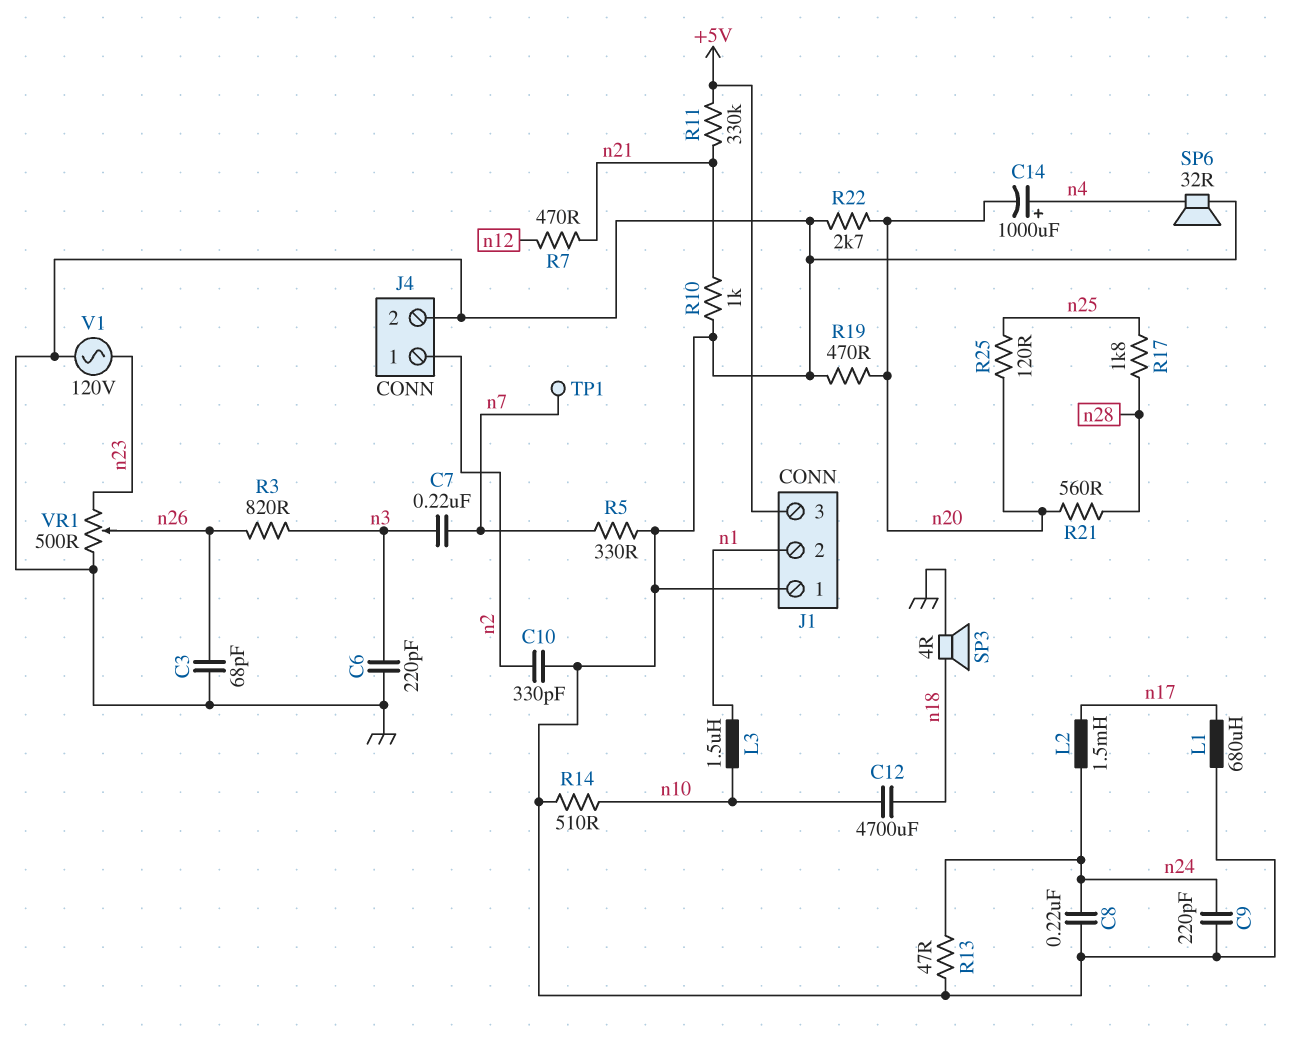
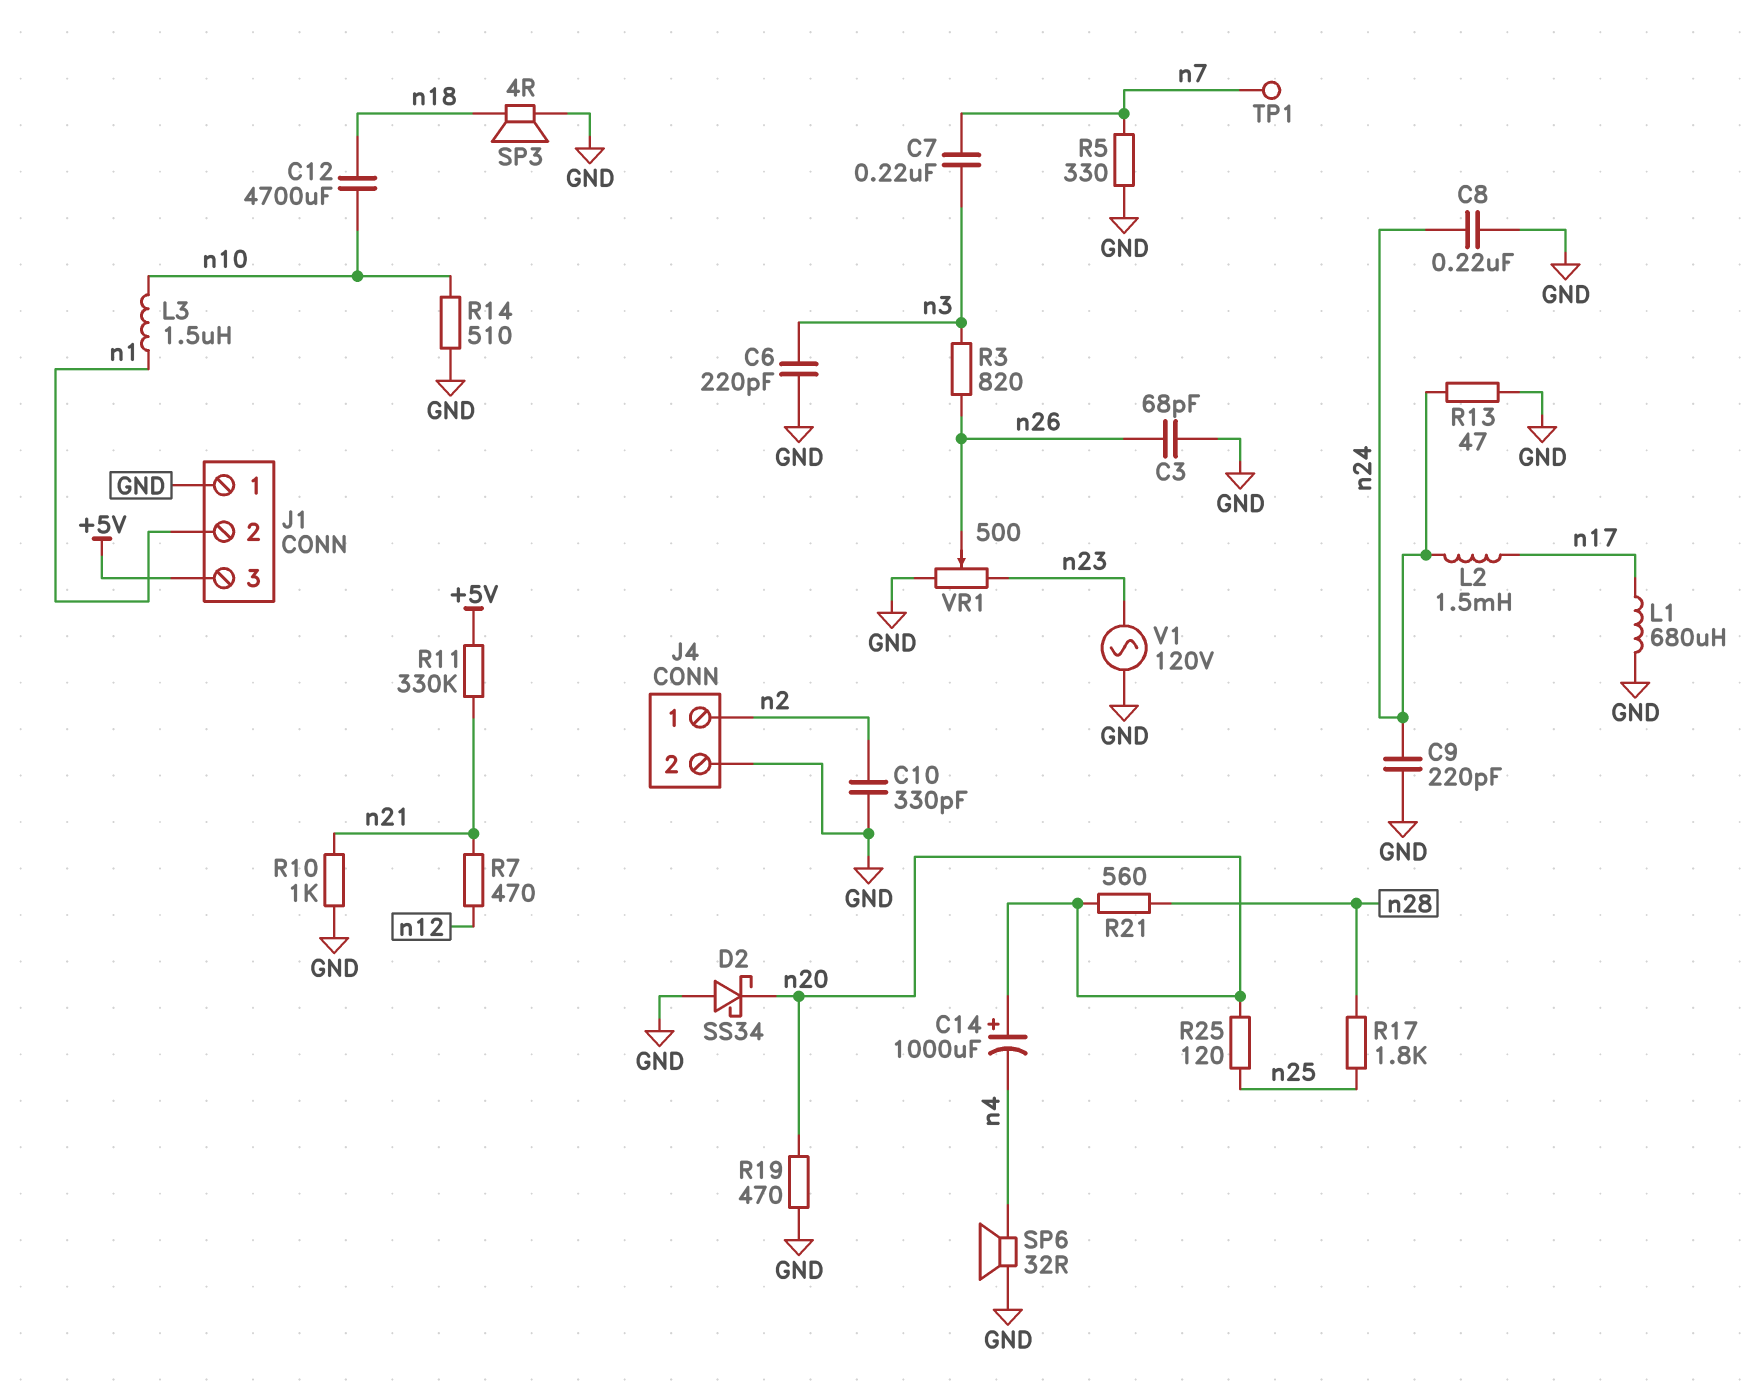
C14: 1000uF (plus n4, minus n20) -> 1000uF (plus n20, minus n4)
D2: none -> schottky SS34 (A GND, K n20)
R22: 2.7k (GND, n20) -> none

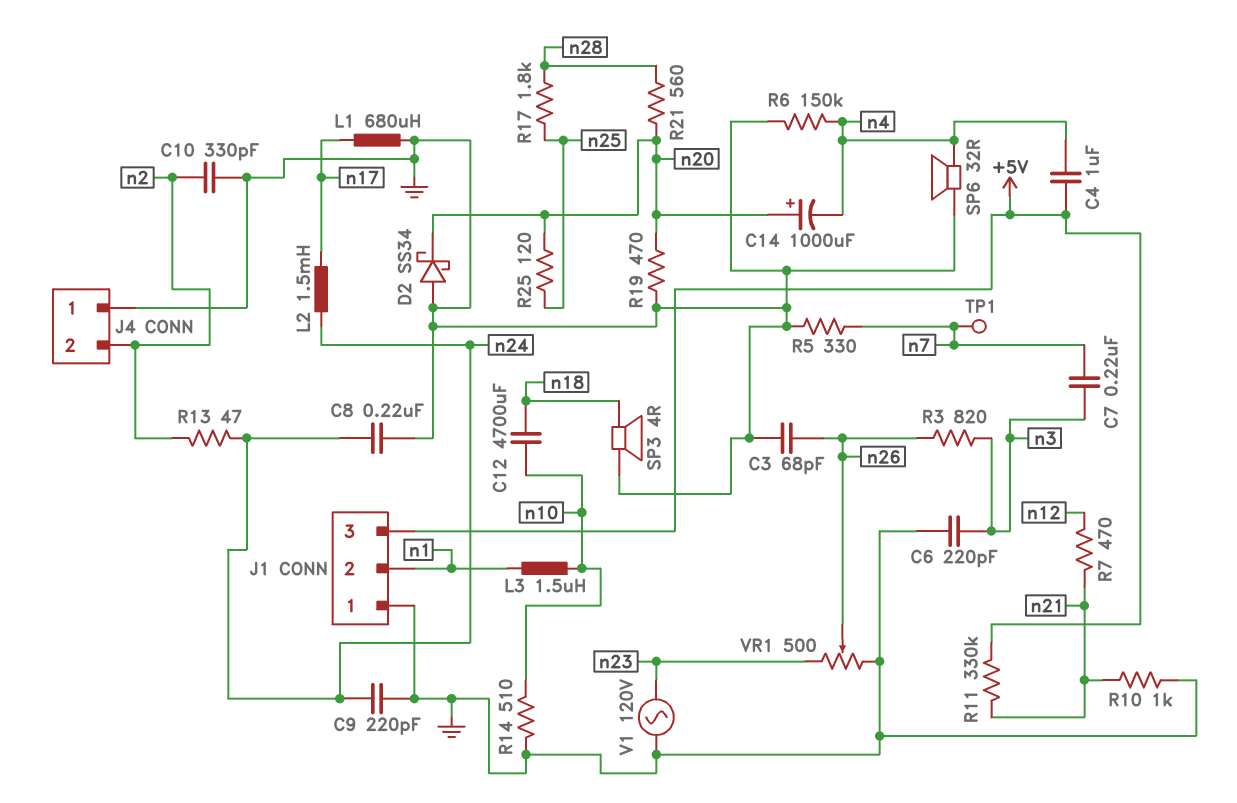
C4: none -> 1uF (+5V, n4)
J4 pin 1: n2 -> GND
J4 pin 2: GND -> n2
R6: none -> 150k (GND, n4)
R13: 47 (GND, n24) -> 47 (n2, n24)

